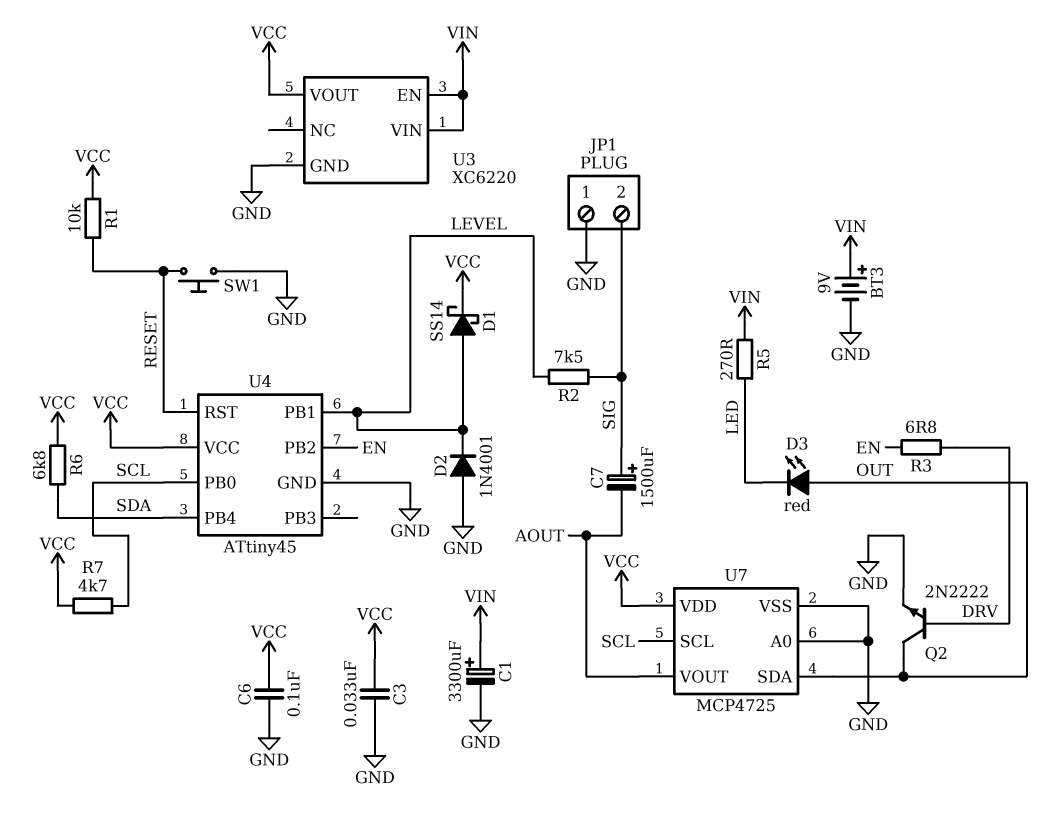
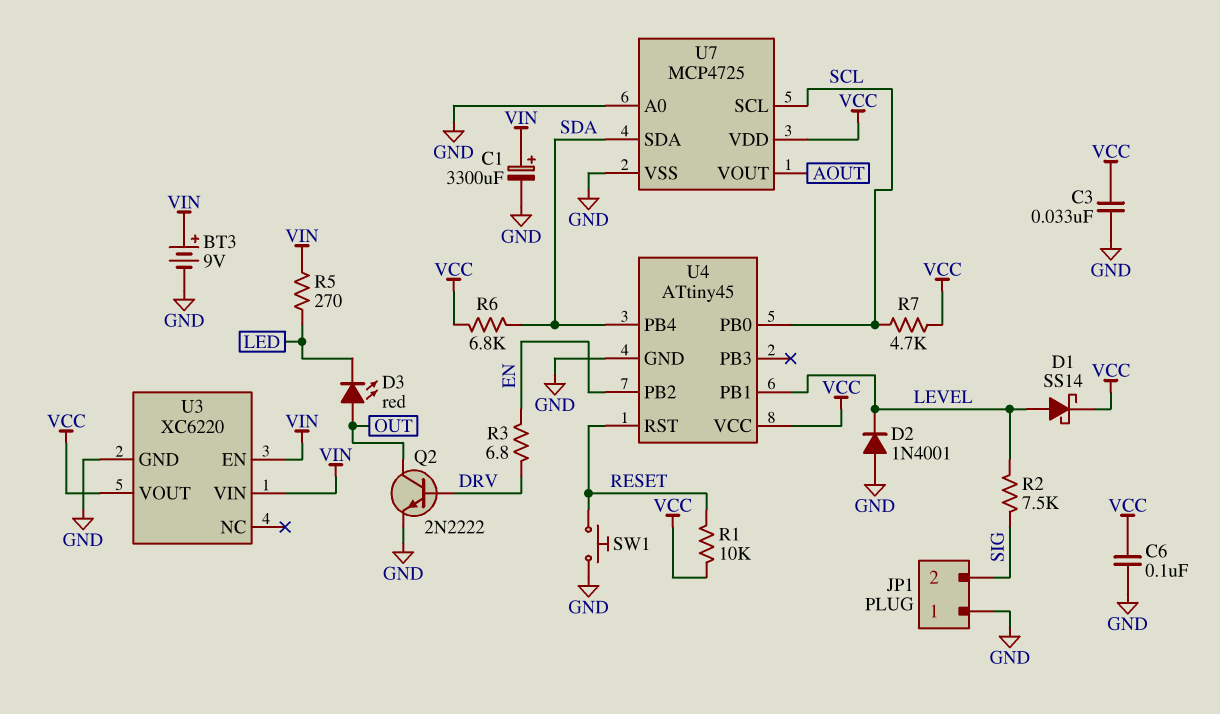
C7: 1500uF (plus SIG, minus AOUT) -> none
U7 pin SDA: OUT -> SDA

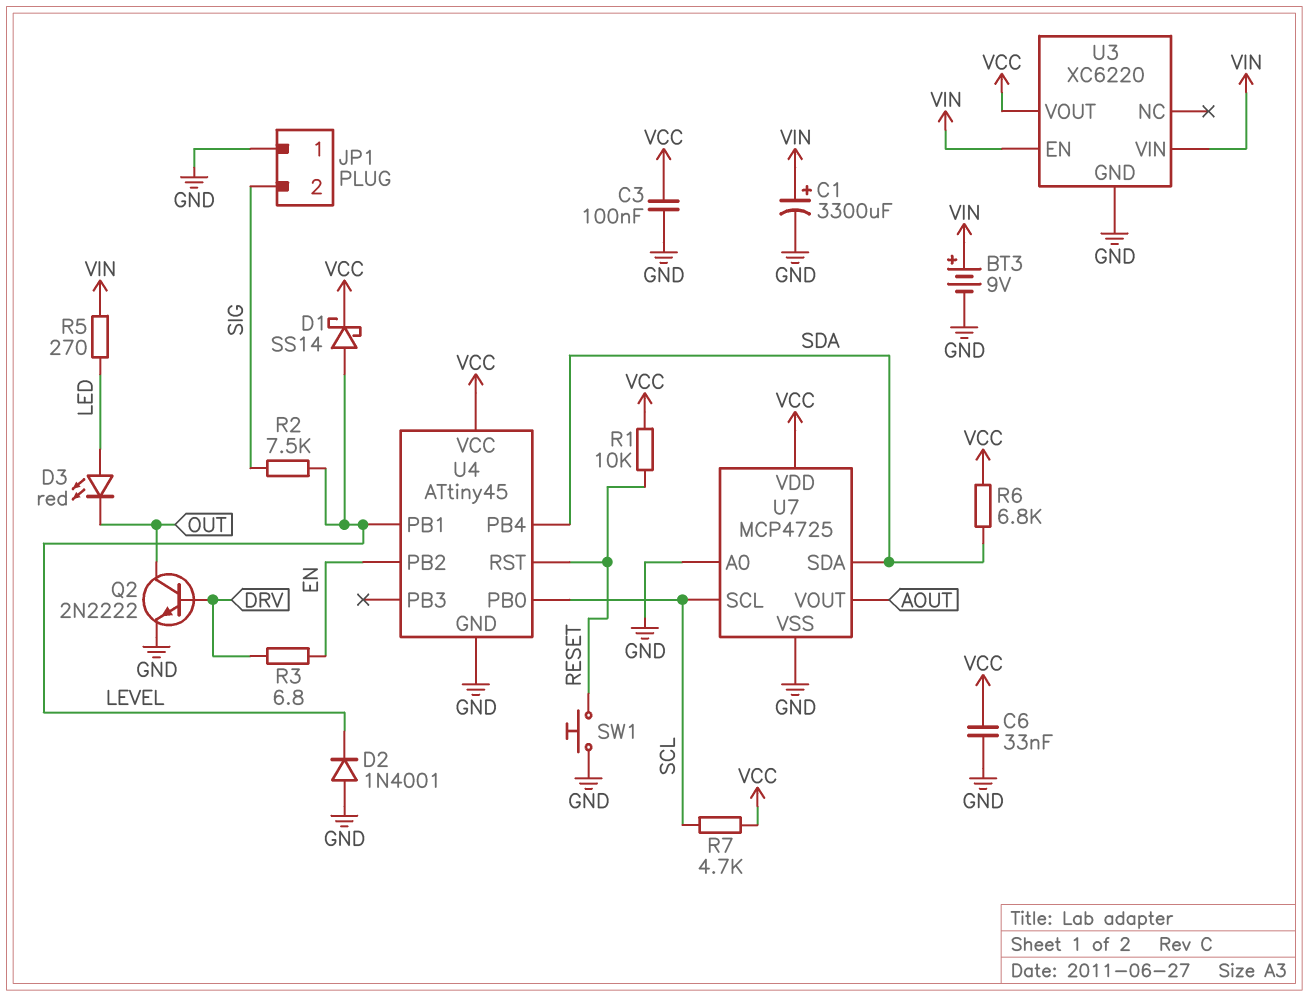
C3: 33nF (GND, VCC) -> 100nF (GND, VCC)
C6: 100nF (GND, VCC) -> 33nF (GND, VCC)
D3: LED red (A OUT, K LED) -> LED red (A LED, K OUT)

